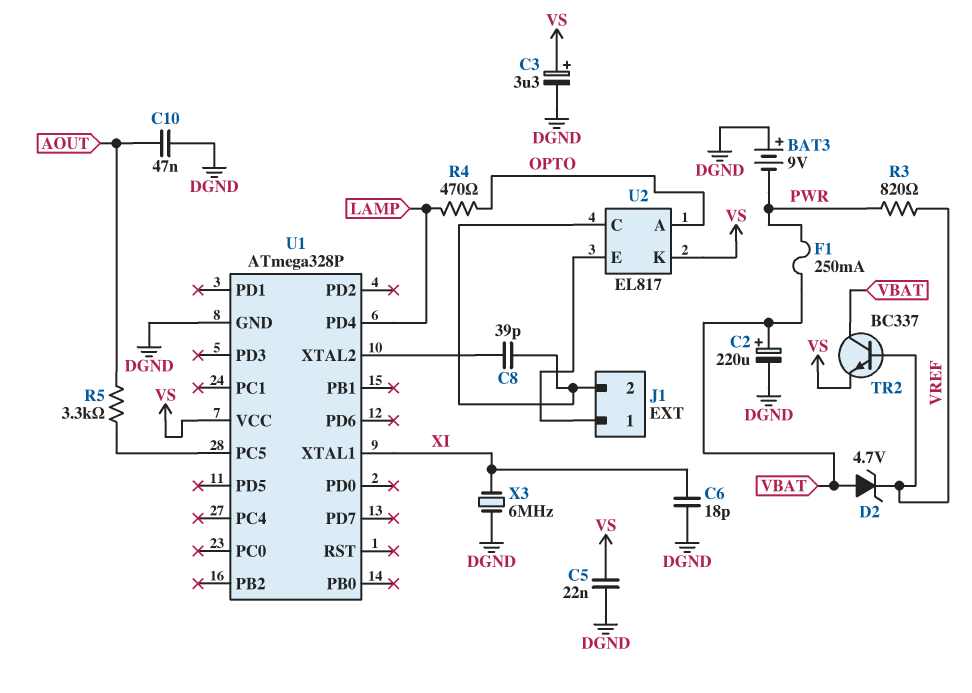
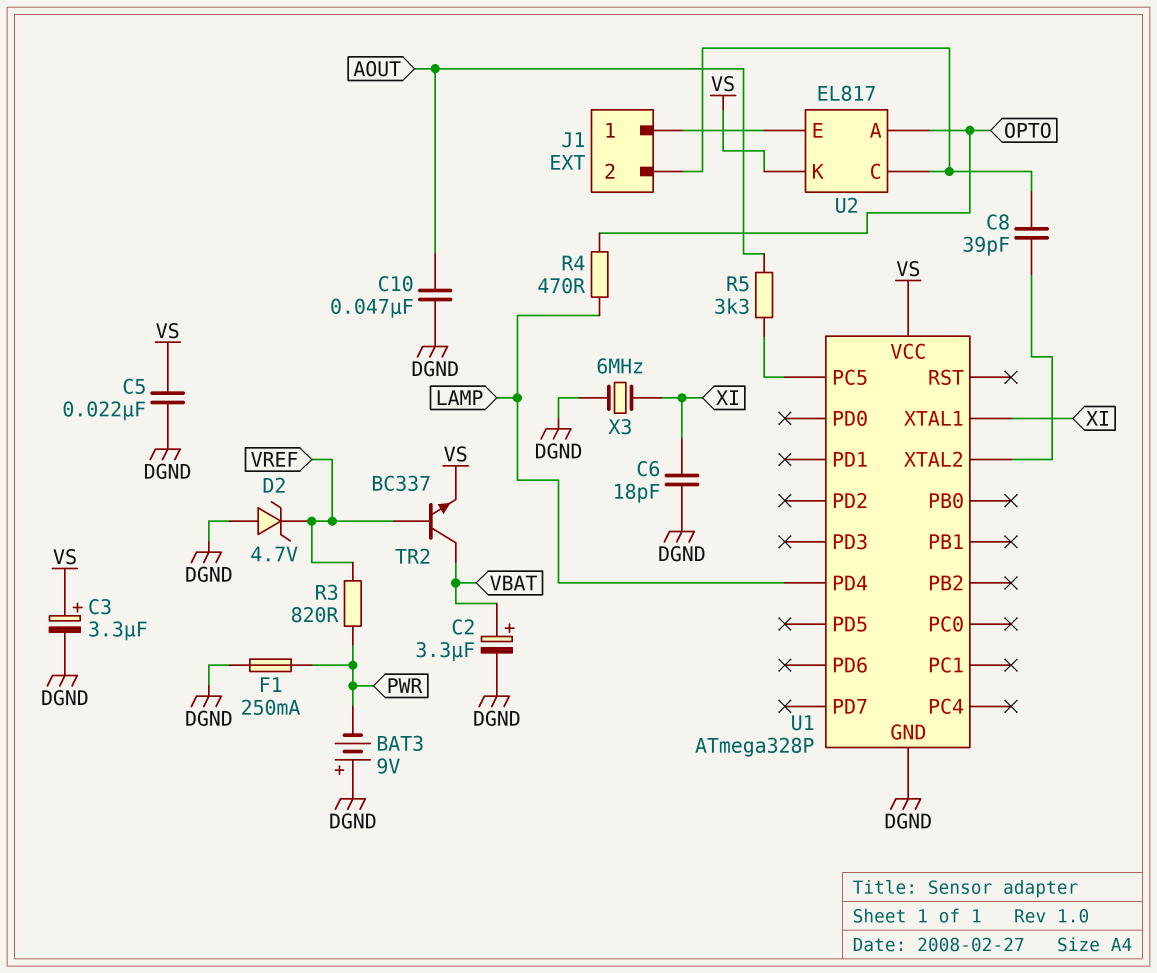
C2: 220uF (plus VBAT, minus DGND) -> 3.3uF (plus VBAT, minus DGND)
D2: zener 4.7V (A VBAT, K VREF) -> zener 4.7V (A DGND, K VREF)
F1: 250mA (PWR, VBAT) -> 250mA (DGND, PWR)

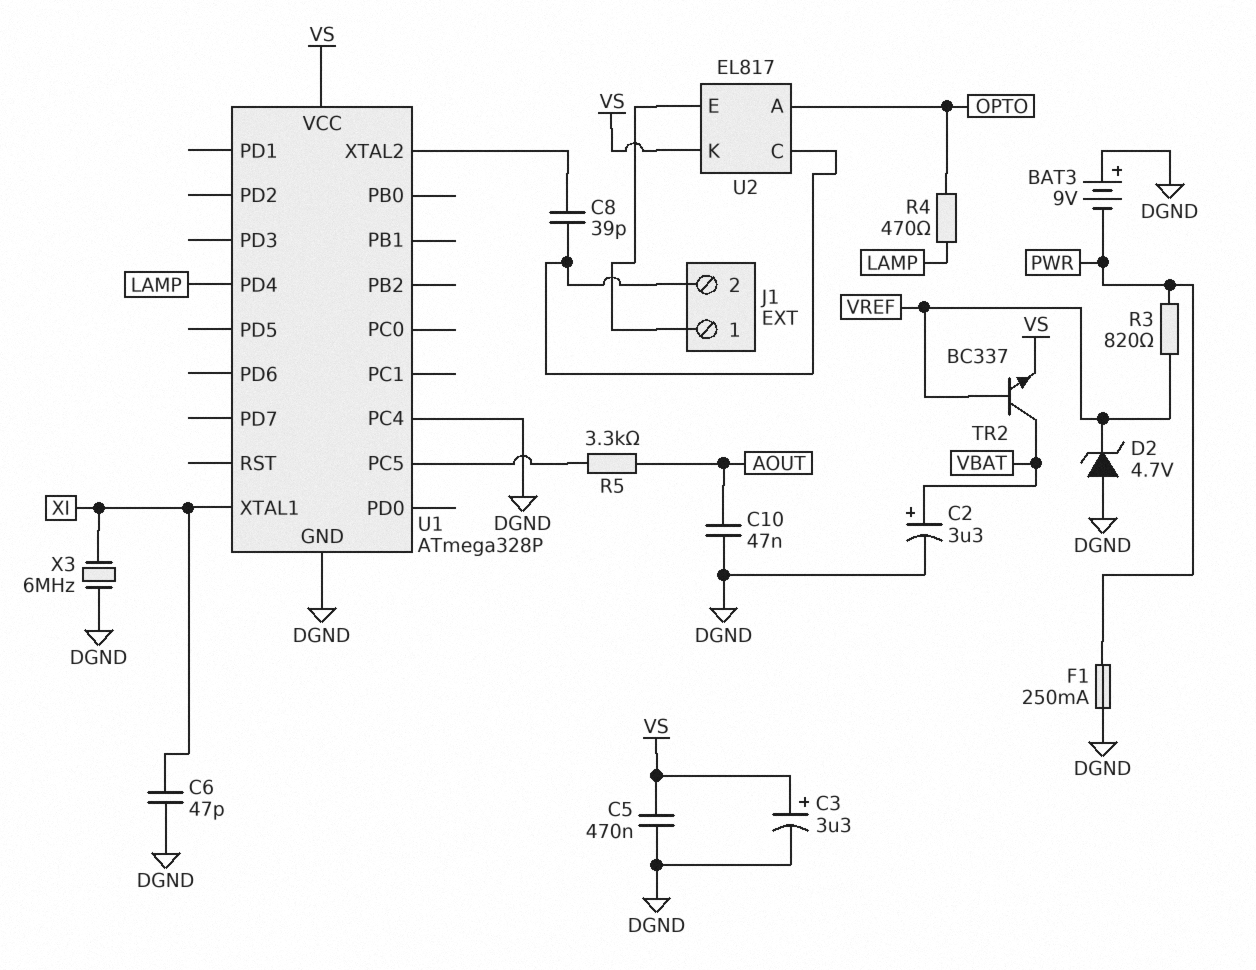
C5: 22nF (DGND, VS) -> 470nF (DGND, VS)
C6: 18pF (DGND, XI) -> 47pF (DGND, XI)
U1 pin PC4: none -> DGND

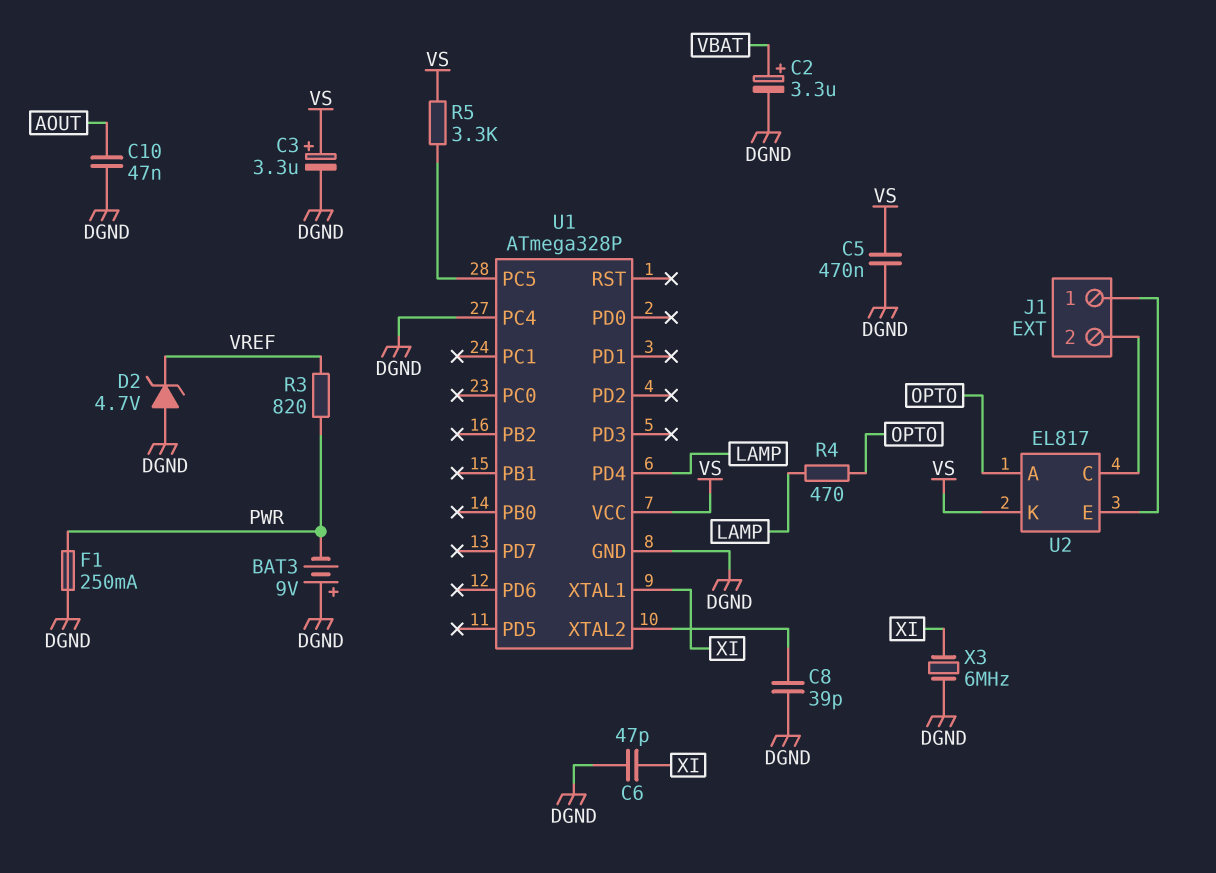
C8: 39pF (J1/2, U1/XTAL2) -> 39pF (DGND, U1/XTAL2)
R5: 3.3k (AOUT, U1/PC5) -> 3.3k (U1/PC5, VS)
TR2: NPN BC337 (B VREF, C VBAT, E VS) -> none

